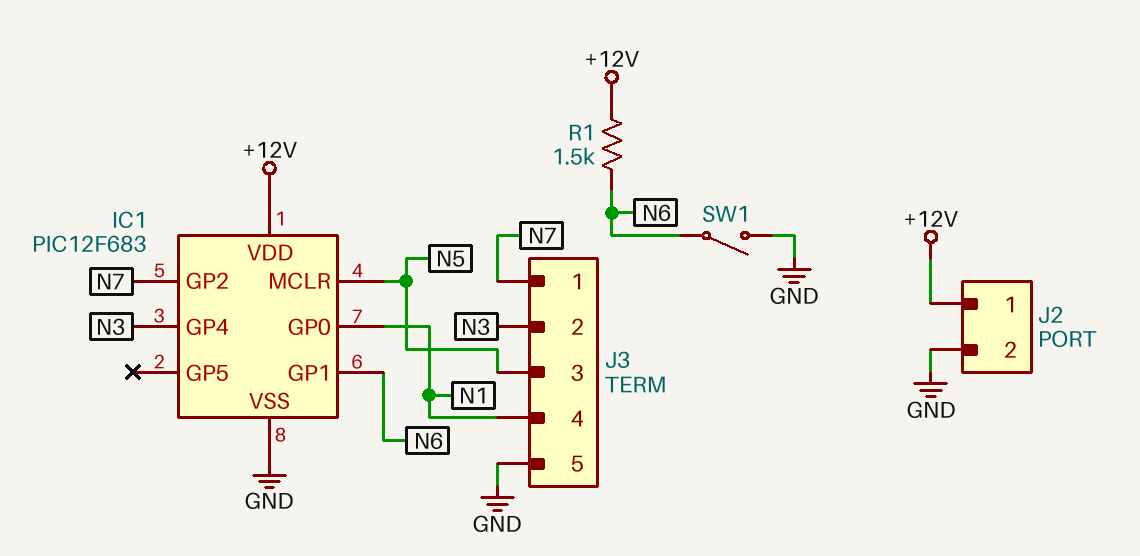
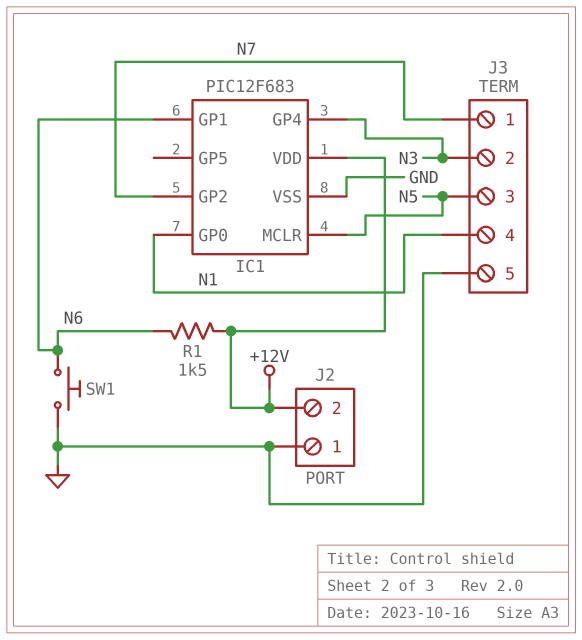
J2 pin 1: +12V -> GND
J2 pin 2: GND -> +12V
SW1: switch (GND, N6) -> button (GND, N6)

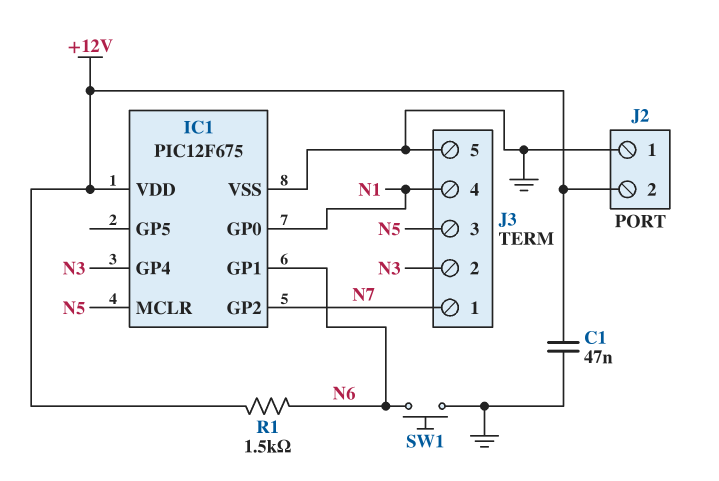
C1: none -> 47nF (+12V, GND)
IC1: PIC12F683 -> PIC12F675

